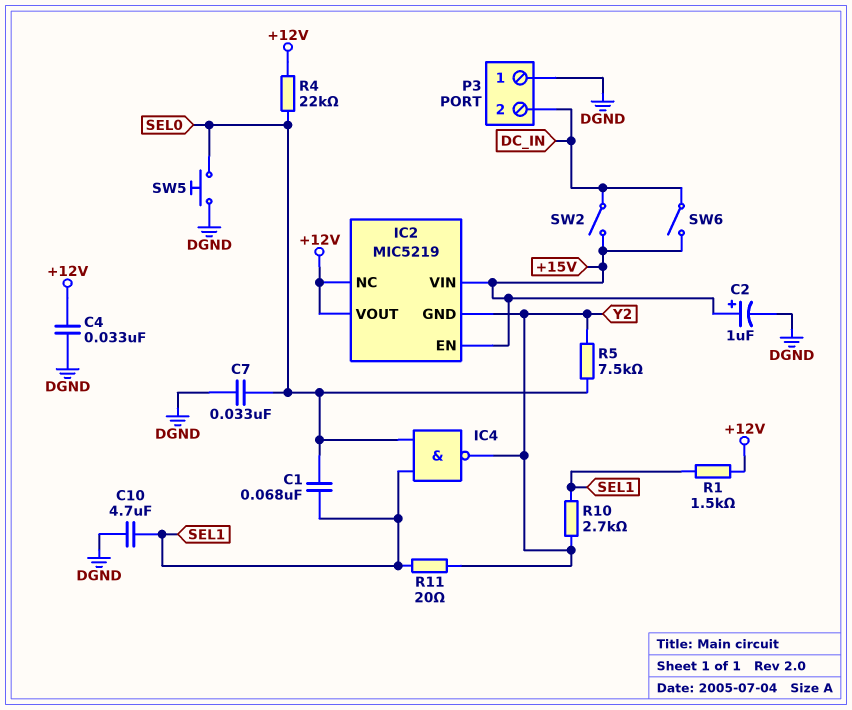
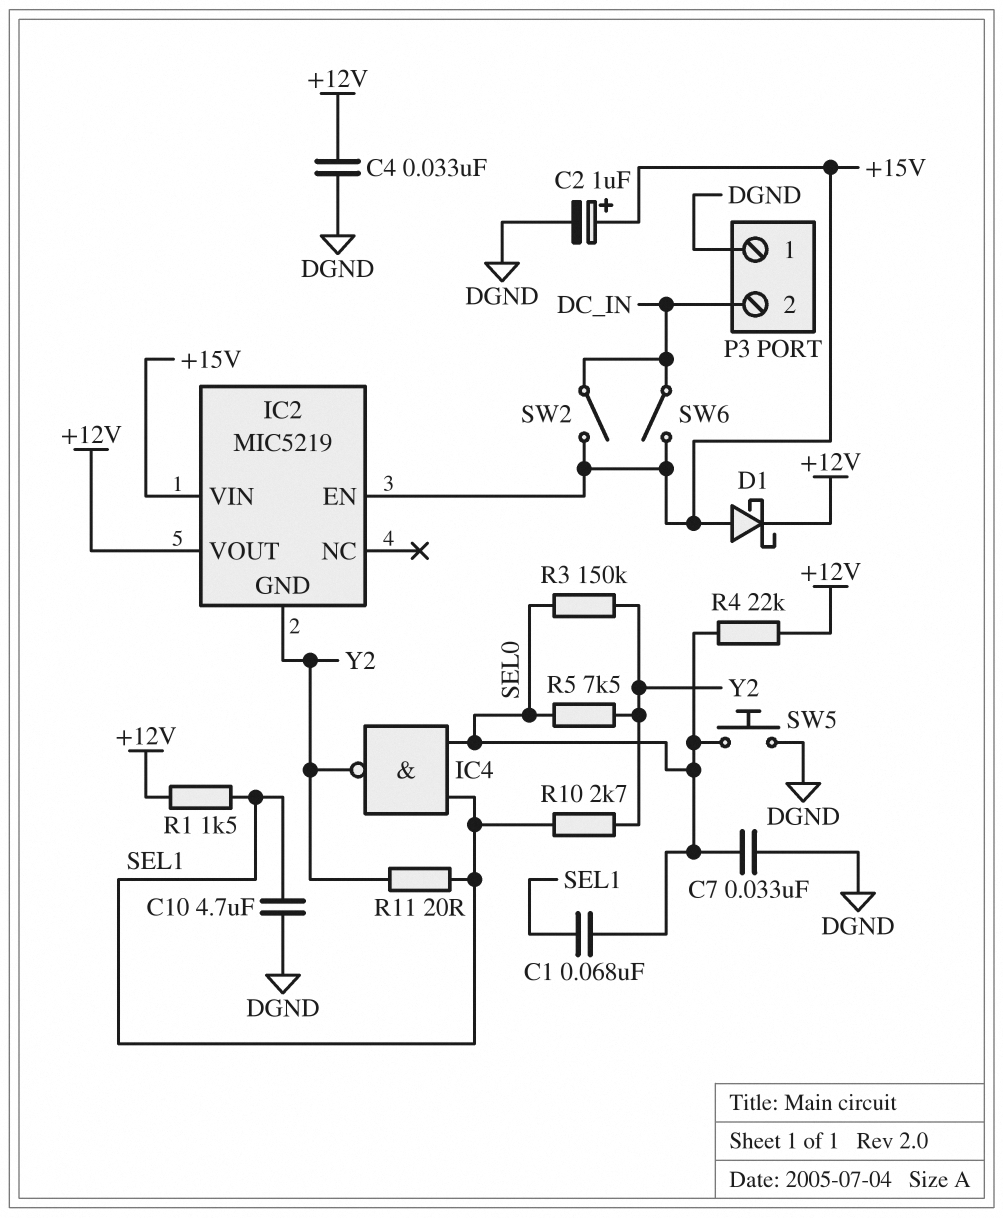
D1: none -> schottky (A +15V, K +12V)
IC2 pin NC: +12V -> none
R3: none -> 150k (SEL0, Y2)

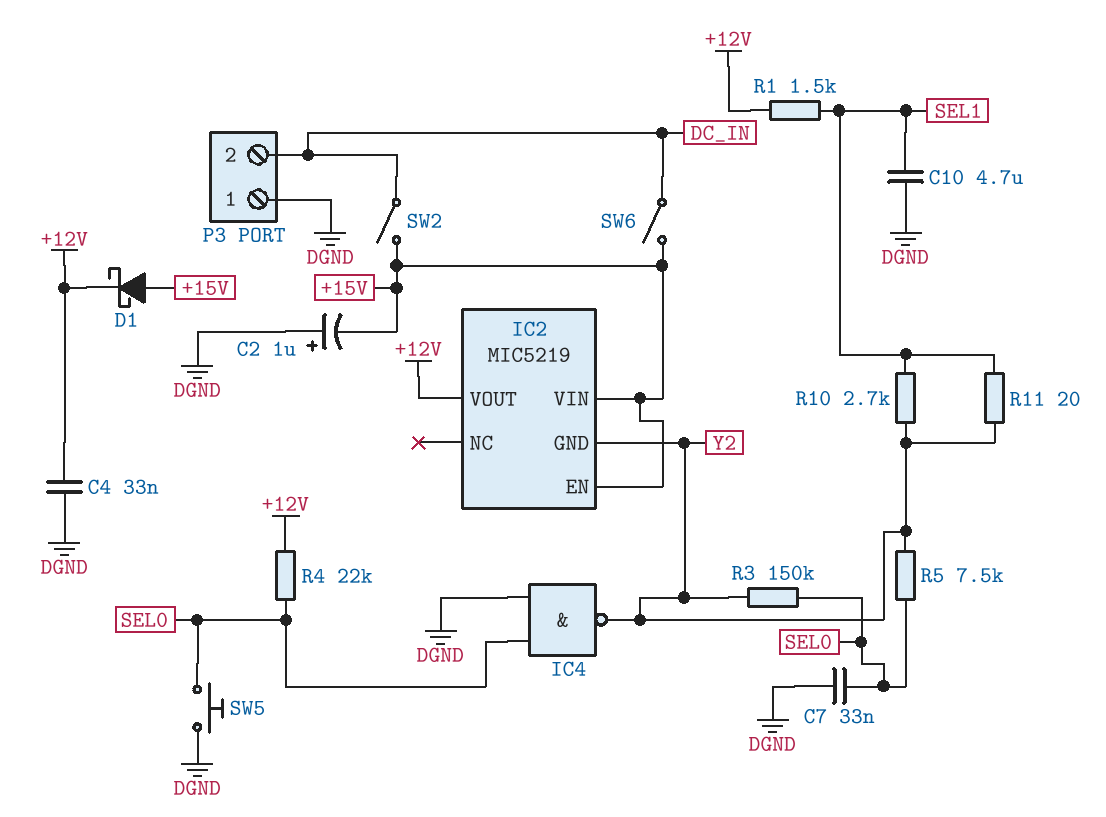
C1: 68nF (SEL0, SEL1) -> none
C2: 1uF (plus +15V, minus DGND) -> 1uF (plus DGND, minus +15V)
IC4: NAND (in SEL0, in SEL1, out Y2) -> NAND (in DGND, in SEL0, out Y2)

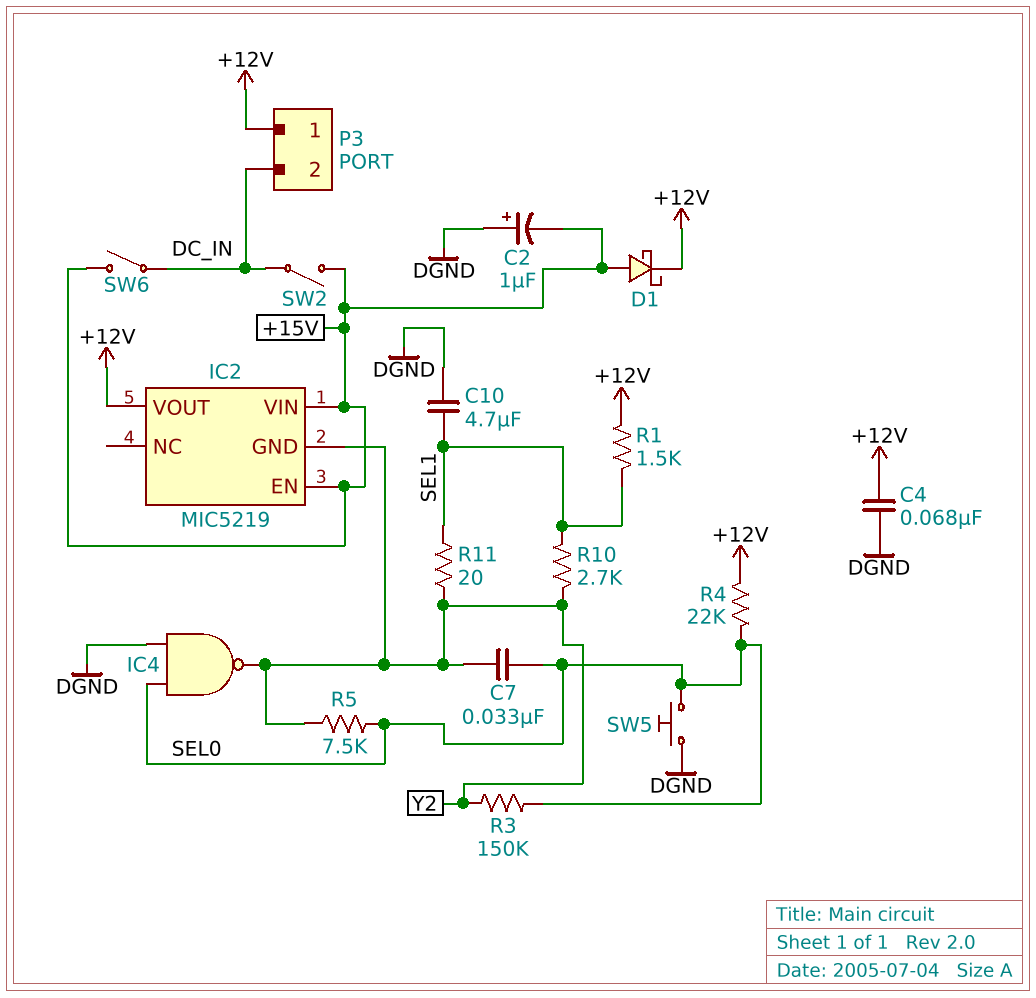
C4: 33nF (+12V, DGND) -> 68nF (+12V, DGND)
C7: 33nF (DGND, SEL0) -> 33nF (SEL0, Y2)
P3 pin 1: DGND -> +12V

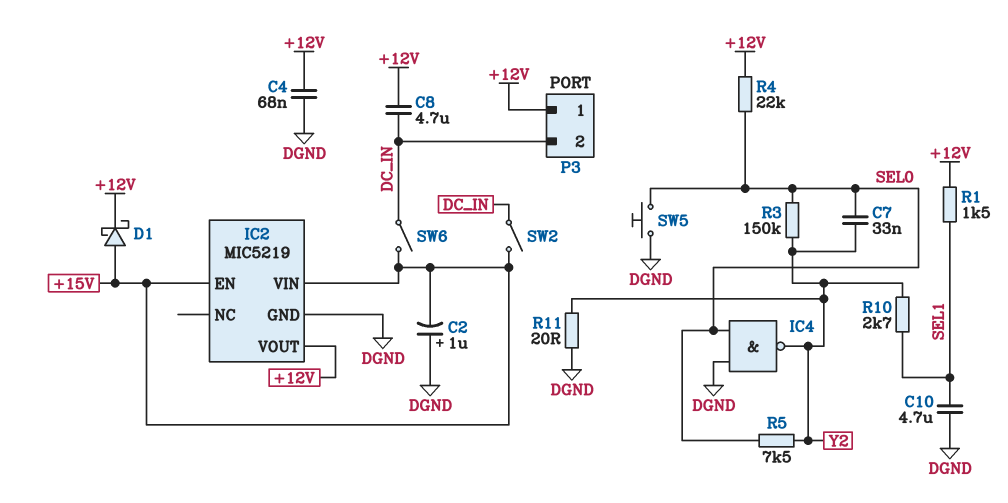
C8: none -> 4.7uF (+12V, DC_IN)
IC2 pin GND: Y2 -> DGND
R11: 20 (SEL1, Y2) -> 20 (DGND, Y2)

